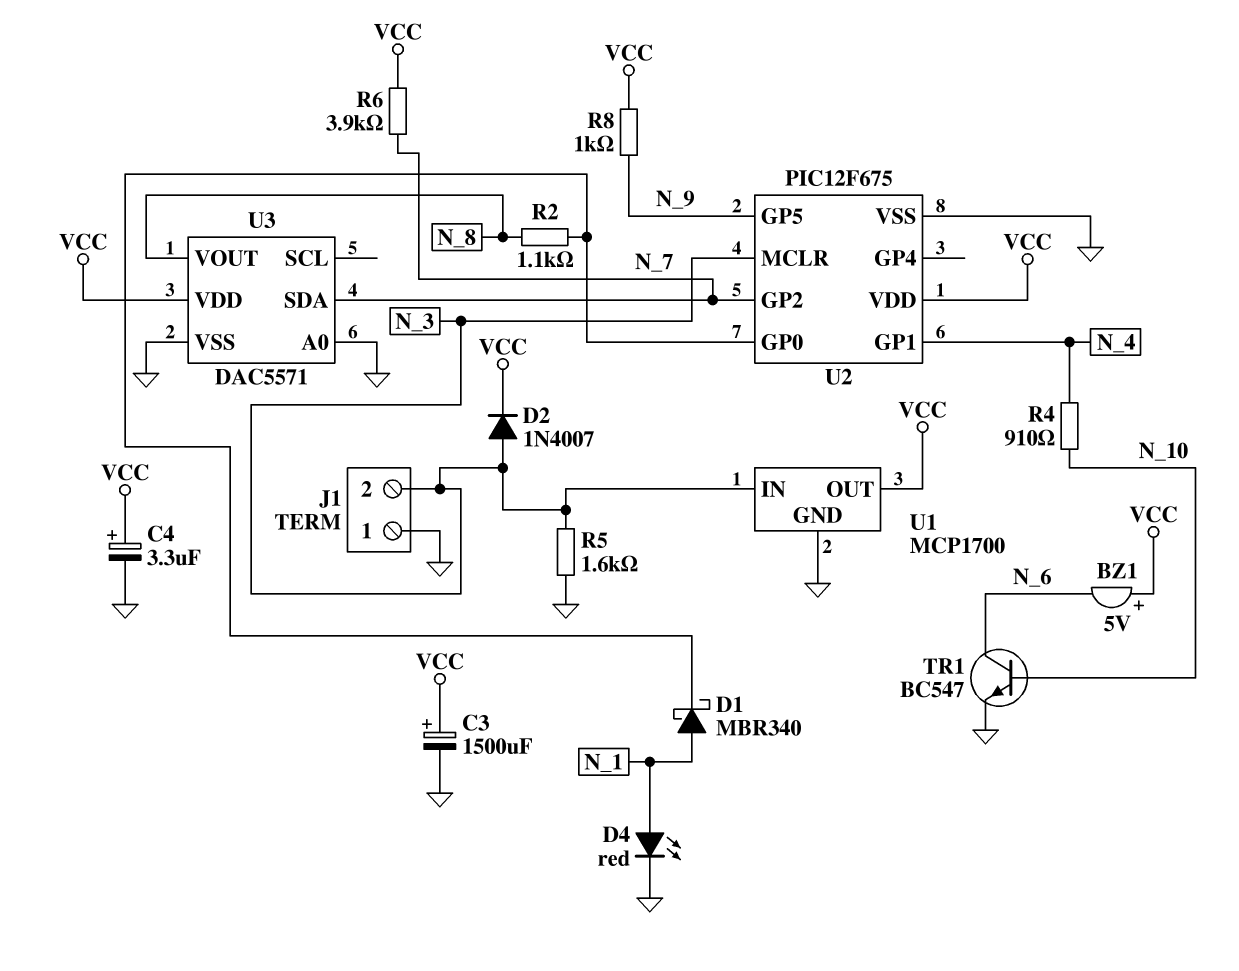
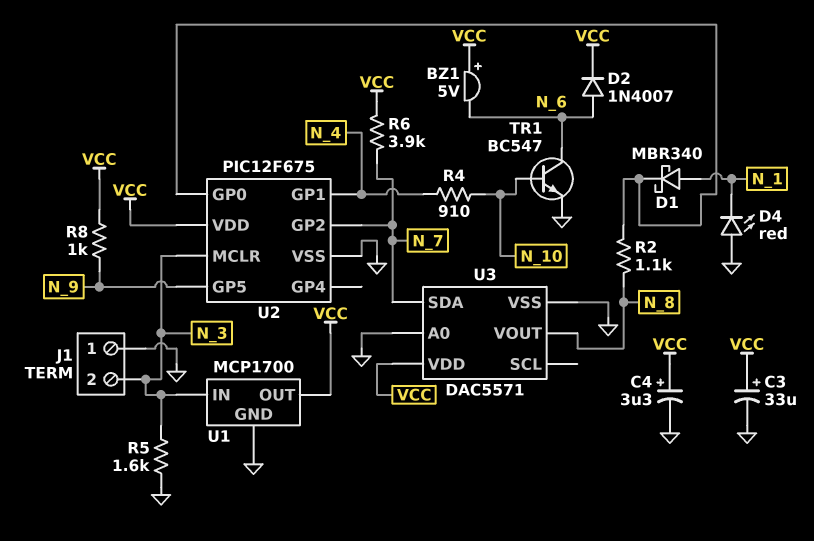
C3: 1500uF (plus VCC, minus GND) -> 33uF (plus VCC, minus GND)
D2: diode 1N4007 (A N_3, K VCC) -> diode 1N4007 (A N_6, K VCC)
D4: LED red (A N_1, K GND) -> LED red (A GND, K N_1)

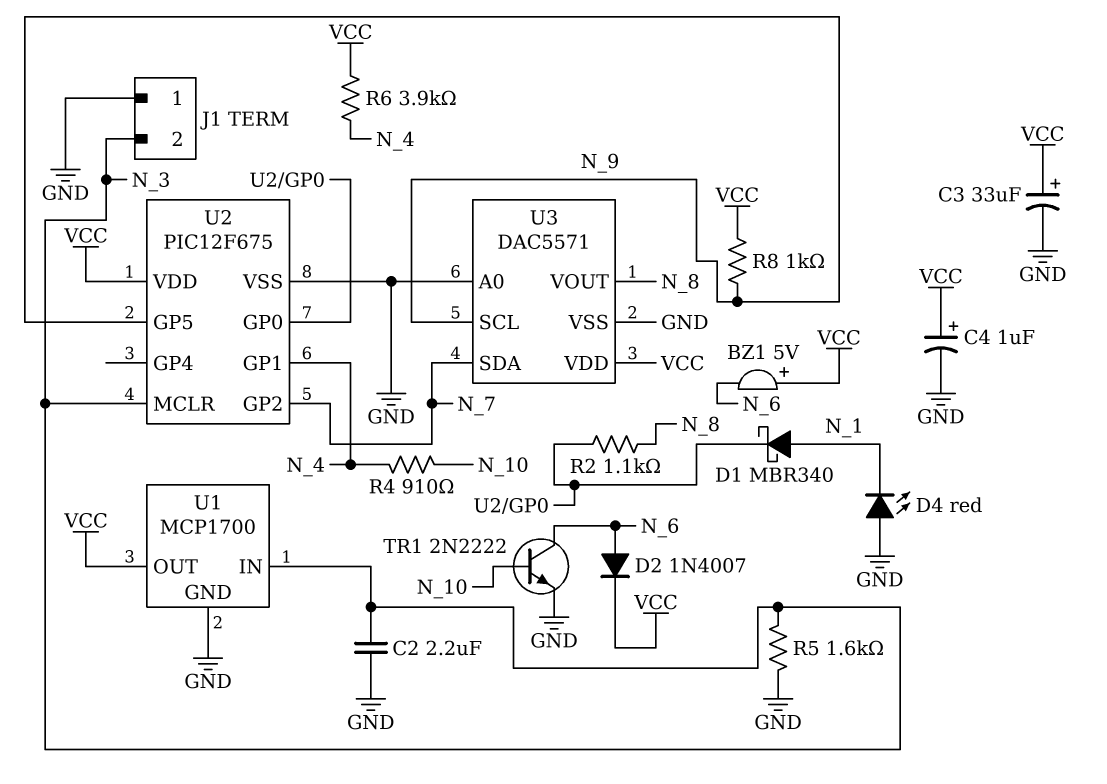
C2: none -> 2.2uF (GND, N_3)
C4: 3.3uF (plus VCC, minus GND) -> 1uF (plus VCC, minus GND)
R6: 3.9k (N_7, VCC) -> 3.9k (N_4, VCC)
TR1: NPN BC547 (B N_10, C N_6, E GND) -> NPN 2N2222 (B N_10, C N_6, E GND)
U3 pin SCL: none -> N_9

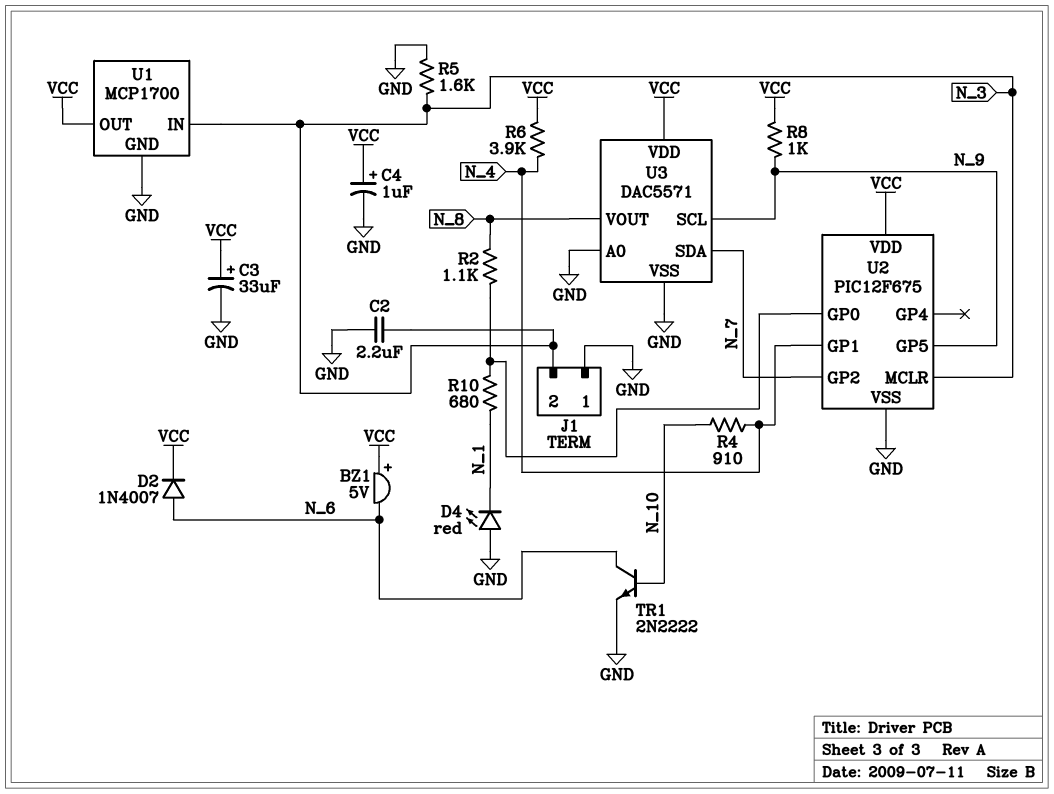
D1: schottky MBR340 (A N_1, K U2/GP0) -> none
R10: none -> 680 (N_1, U2/GP0)

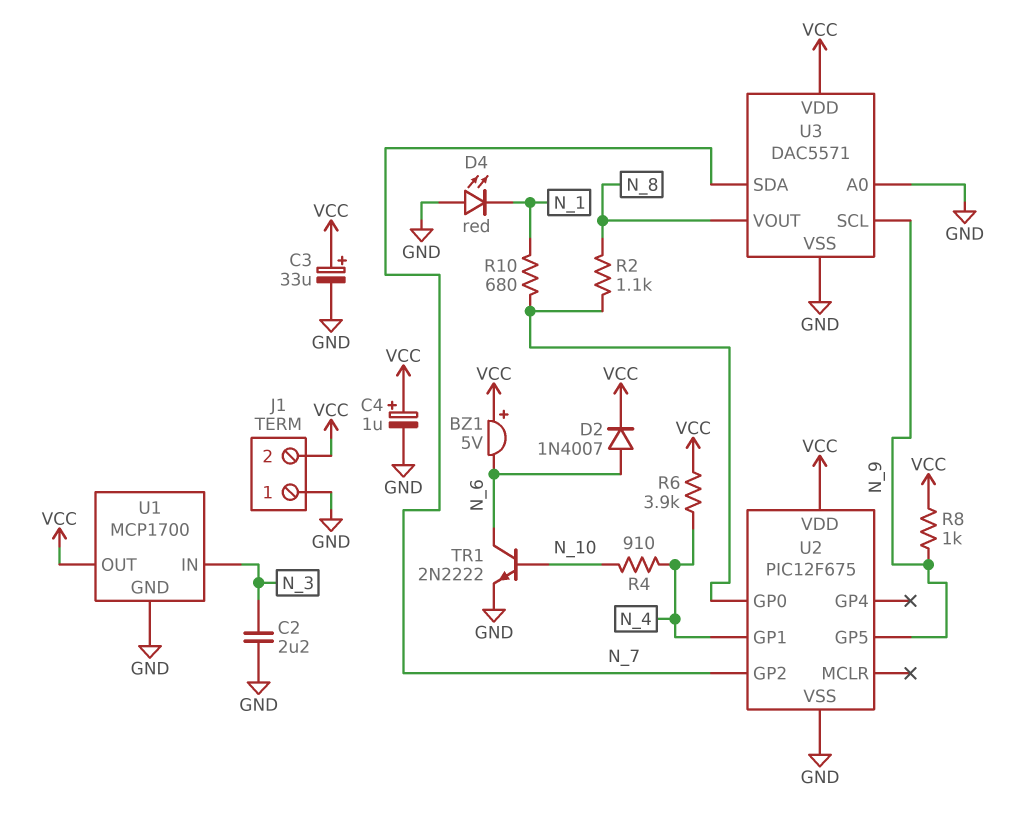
J1 pin 2: N_3 -> VCC
R5: 1.6k (GND, N_3) -> none
U2 pin MCLR: N_3 -> none

